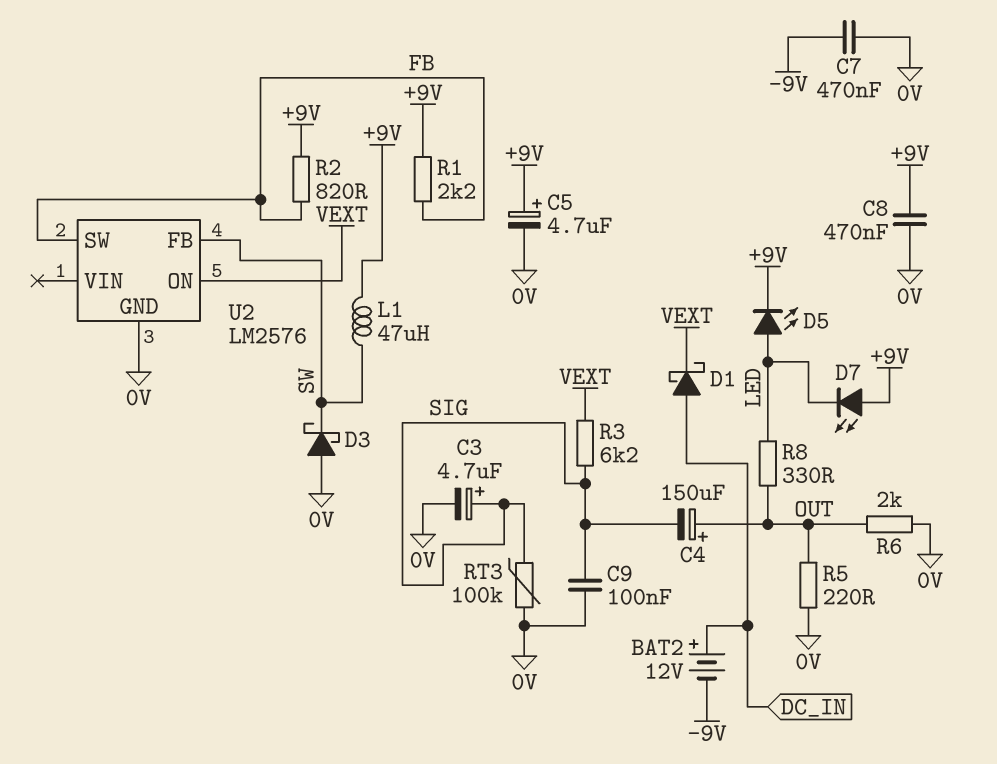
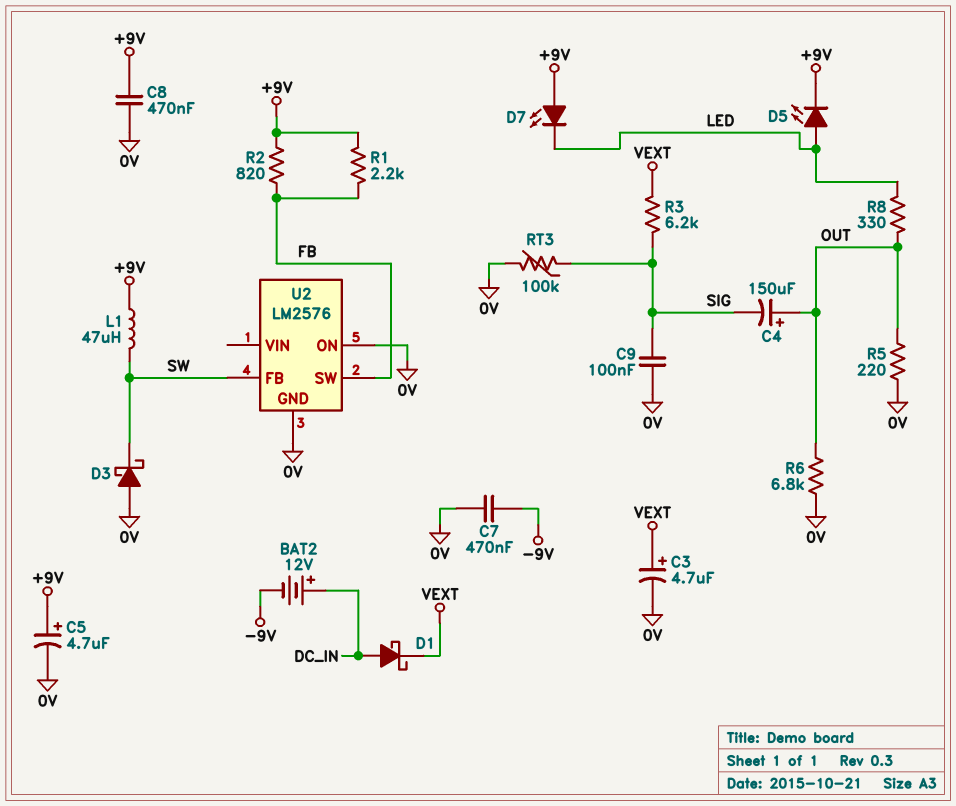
C3: 4.7uF (plus SIG, minus 0V) -> 4.7uF (plus VEXT, minus 0V)
R6: 2k (0V, OUT) -> 6.8k (0V, OUT)
U2 pin ON: VEXT -> 0V

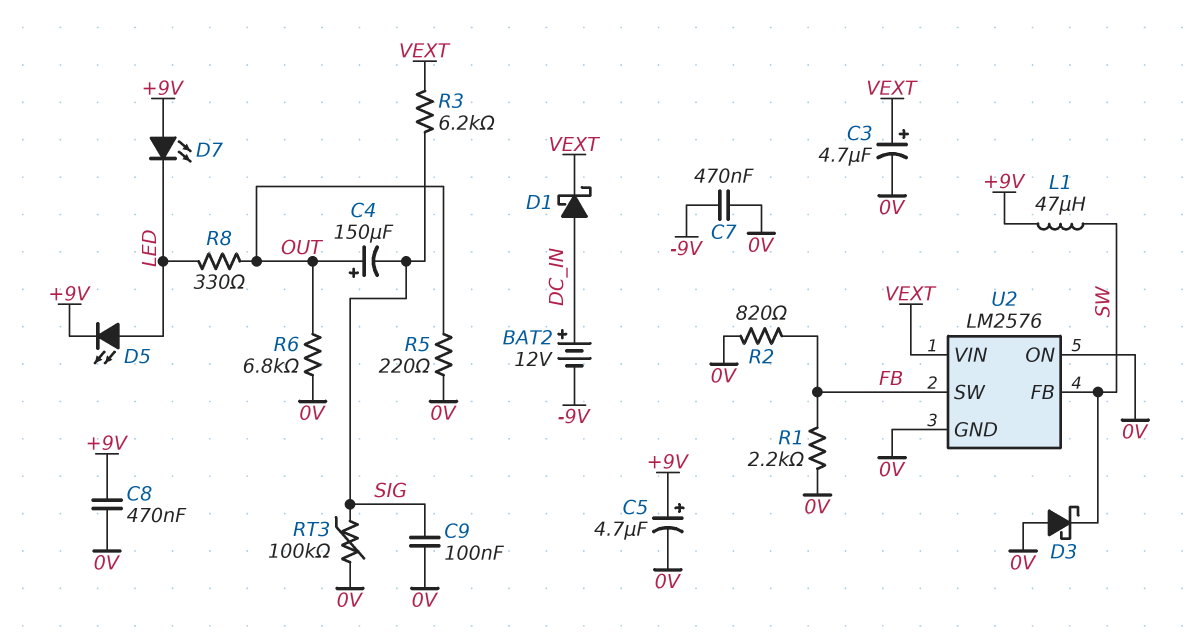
R1: 2.2k (+9V, FB) -> 2.2k (0V, FB)
R2: 820 (+9V, FB) -> 820 (0V, FB)
U2 pin VIN: none -> VEXT

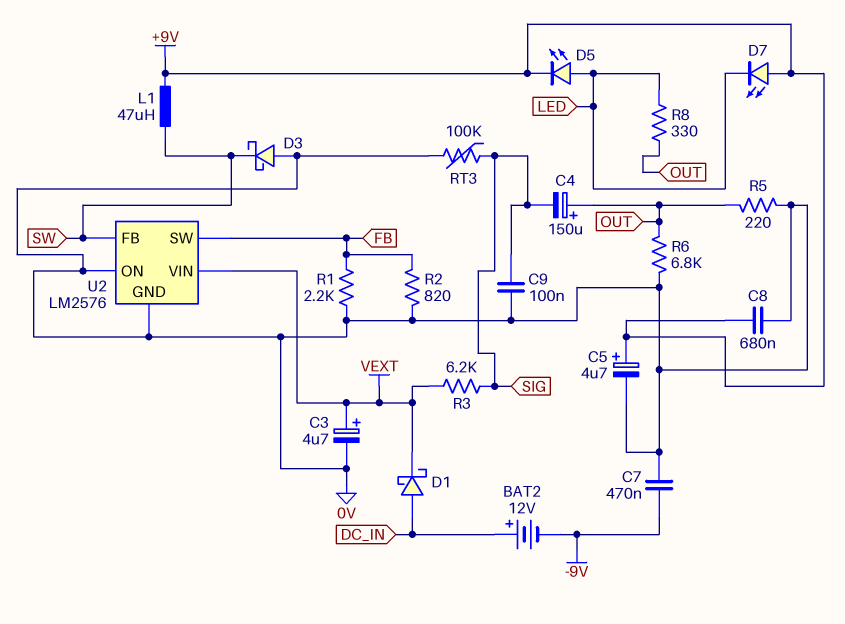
C8: 470nF (+9V, 0V) -> 680nF (+9V, 0V)

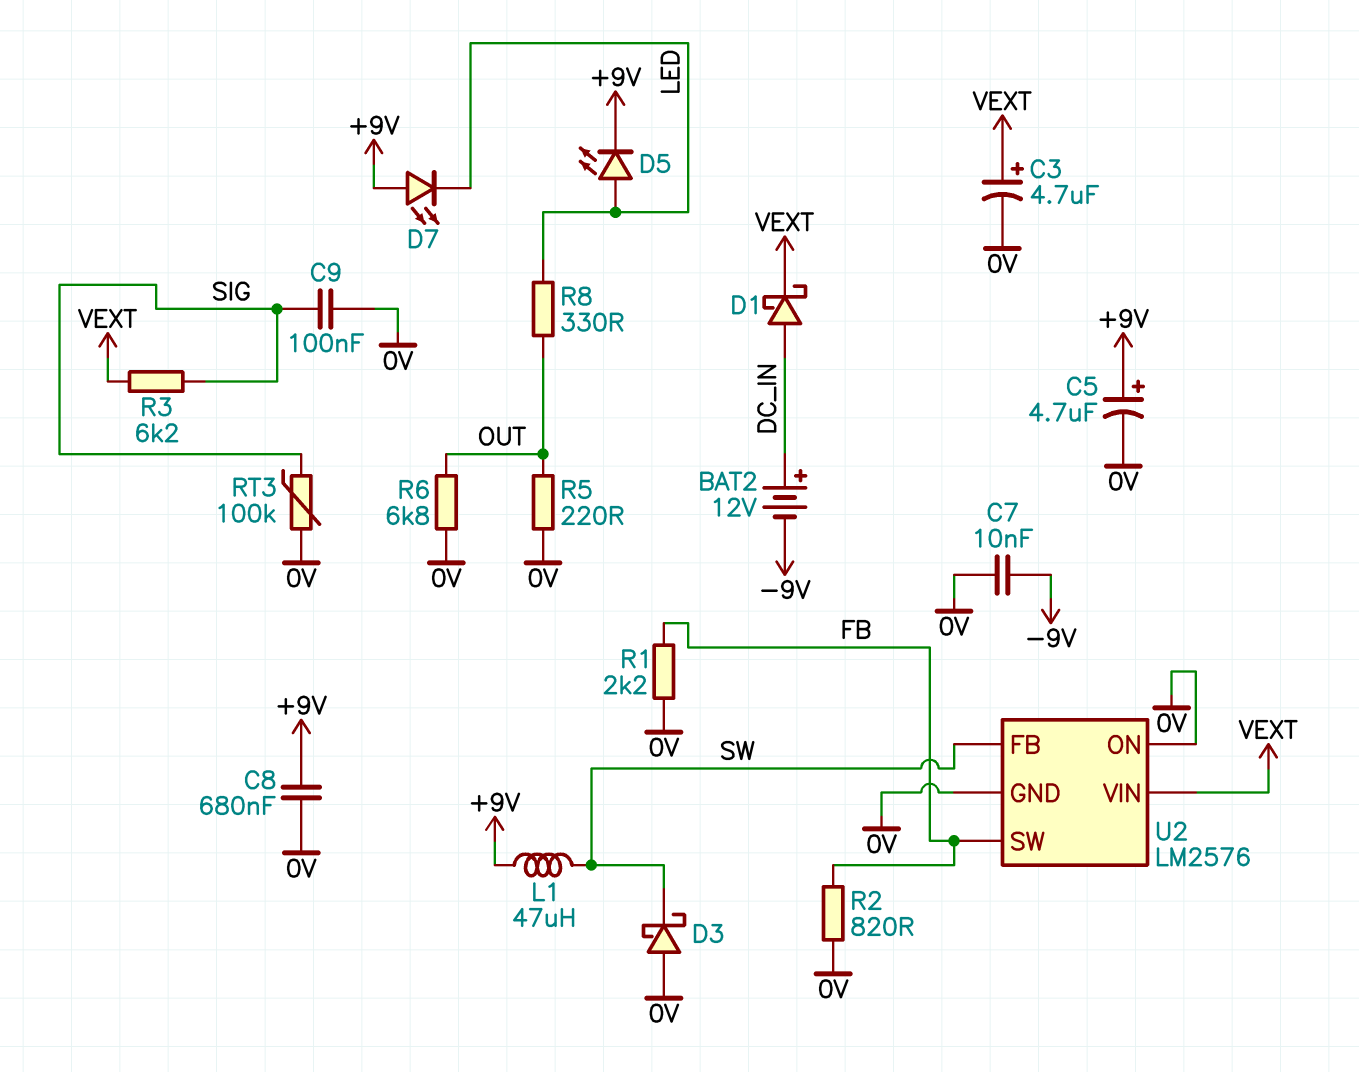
C4: 150uF (plus OUT, minus SIG) -> none
C7: 470nF (-9V, 0V) -> 10nF (-9V, 0V)

